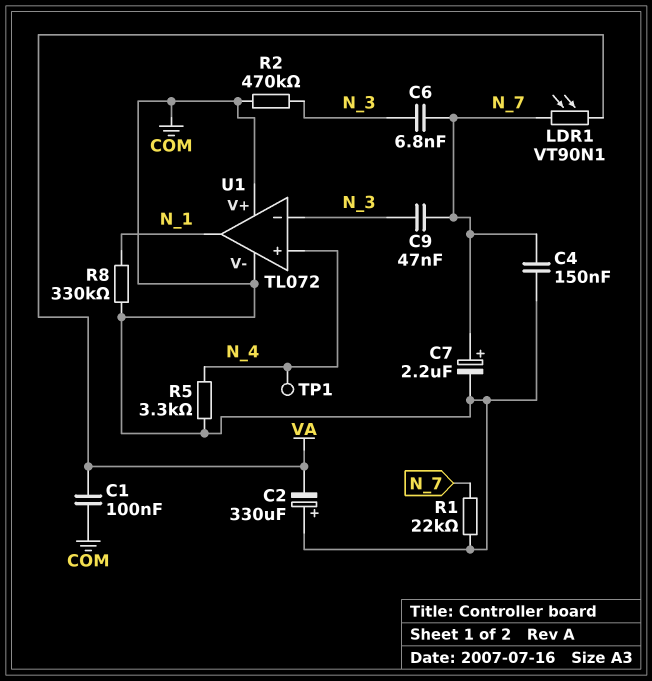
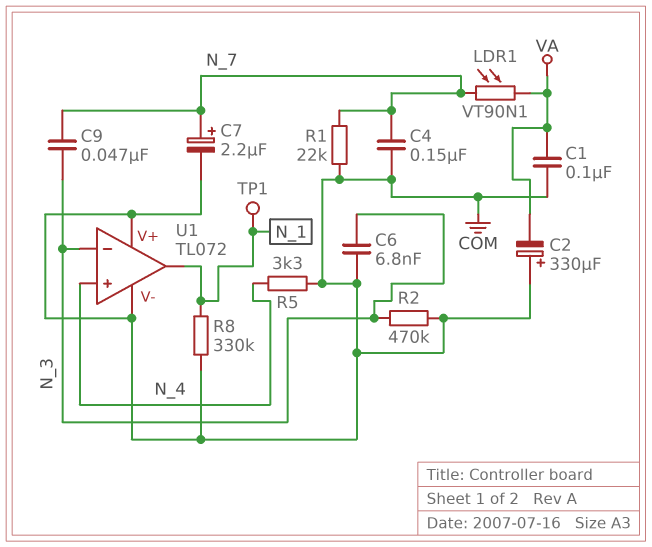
C6: 6.8nF (N_3, N_7) -> 6.8nF (COM, N_3)
TP1: test point (N_4) -> test point (N_1)

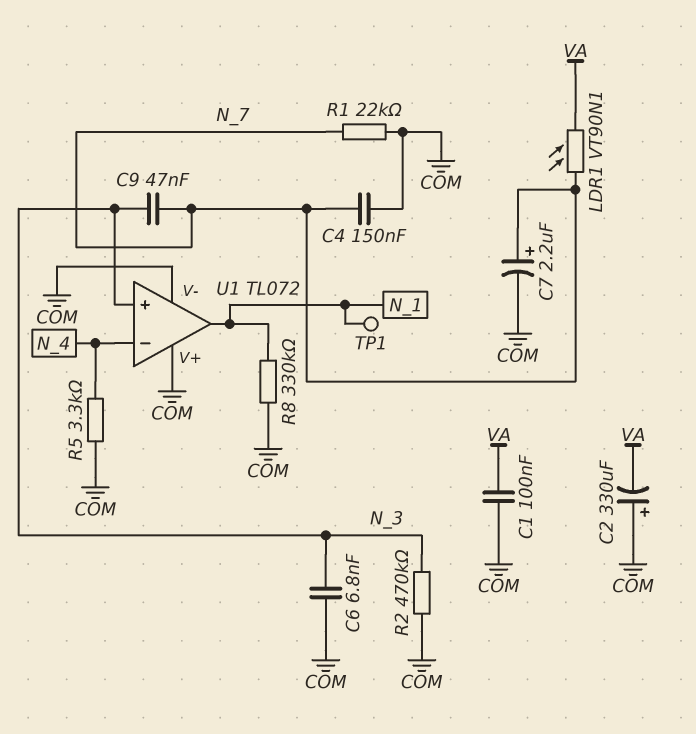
U1 pin in+: N_4 -> N_3
U1 pin in-: N_3 -> N_4

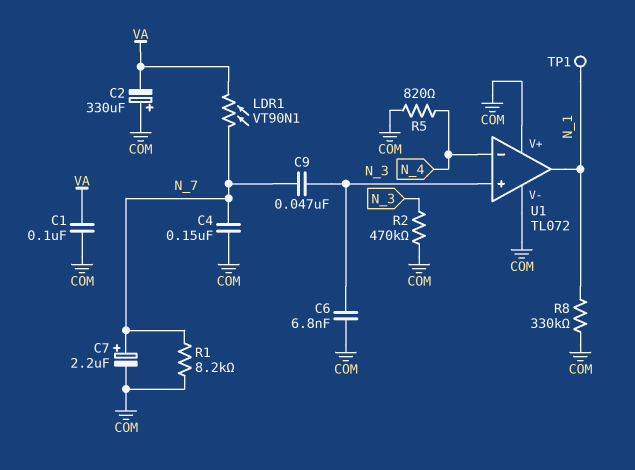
R1: 22k (COM, N_7) -> 8.2k (COM, N_7)
R5: 3.3k (COM, N_4) -> 820 (COM, N_4)

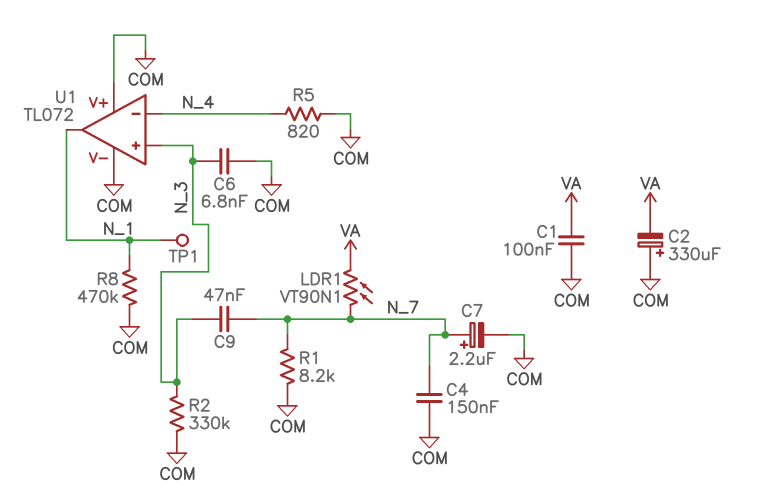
R2: 470k (COM, N_3) -> 330k (COM, N_3)
R8: 330k (COM, N_1) -> 470k (COM, N_1)

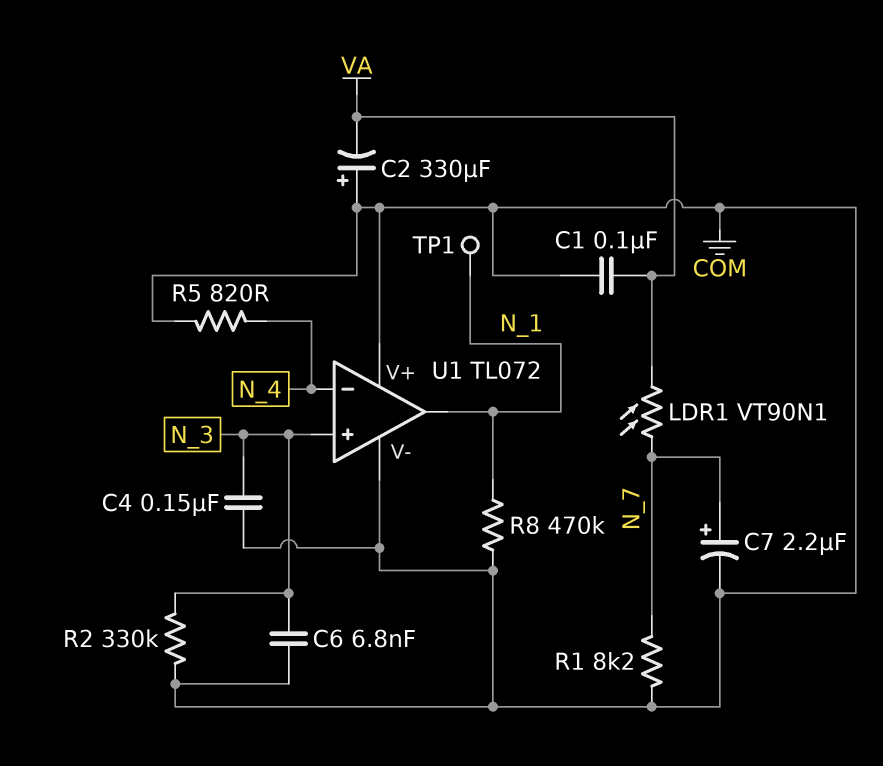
C4: 150nF (COM, N_7) -> 150nF (COM, N_3)
C9: 47nF (N_3, N_7) -> none

